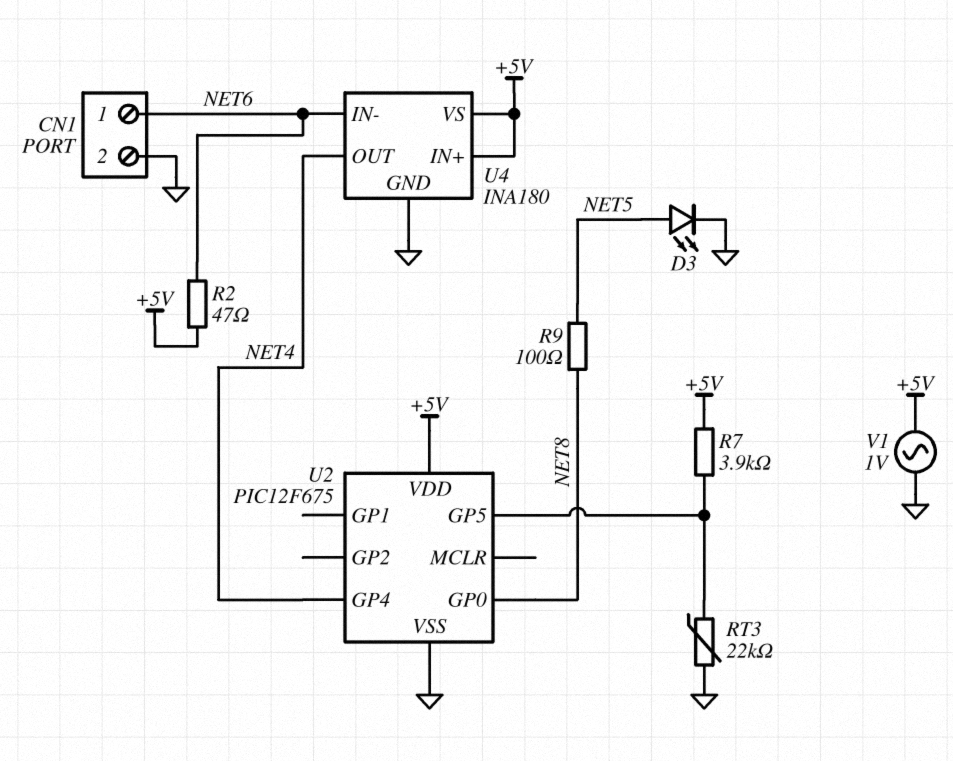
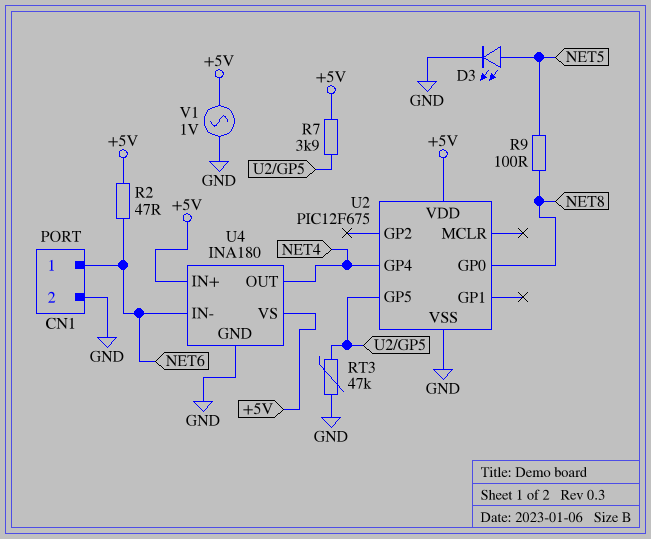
RT3: 22k (GND, U2/GP5) -> 47k (GND, U2/GP5)

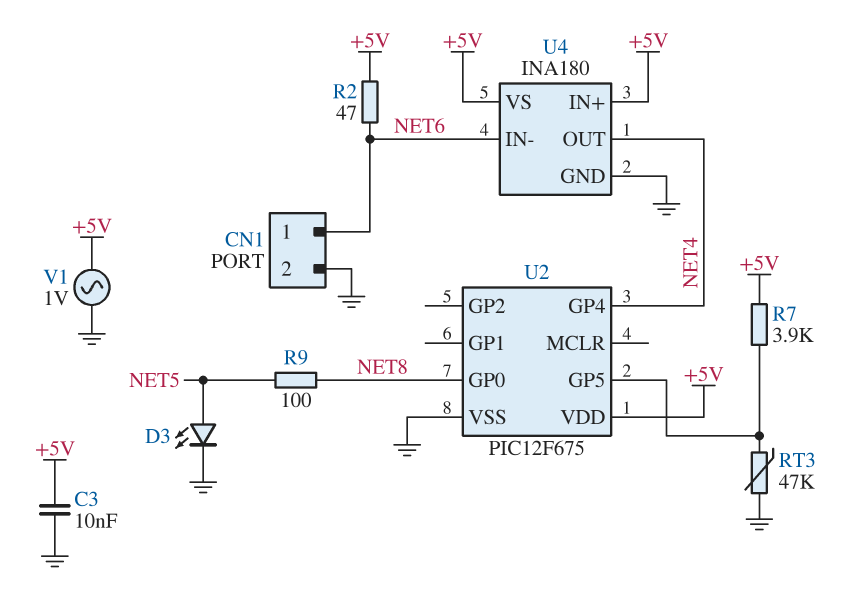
C3: none -> 10nF (+5V, GND)

